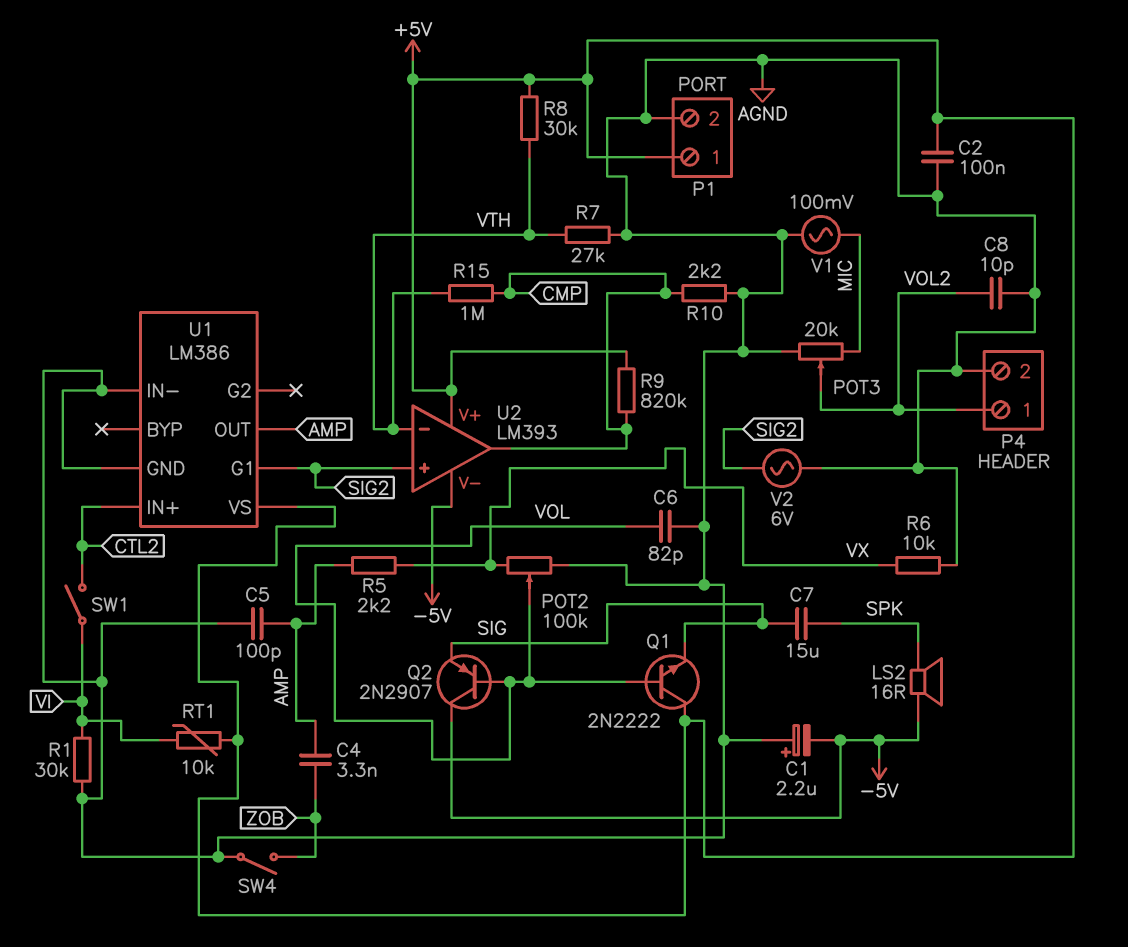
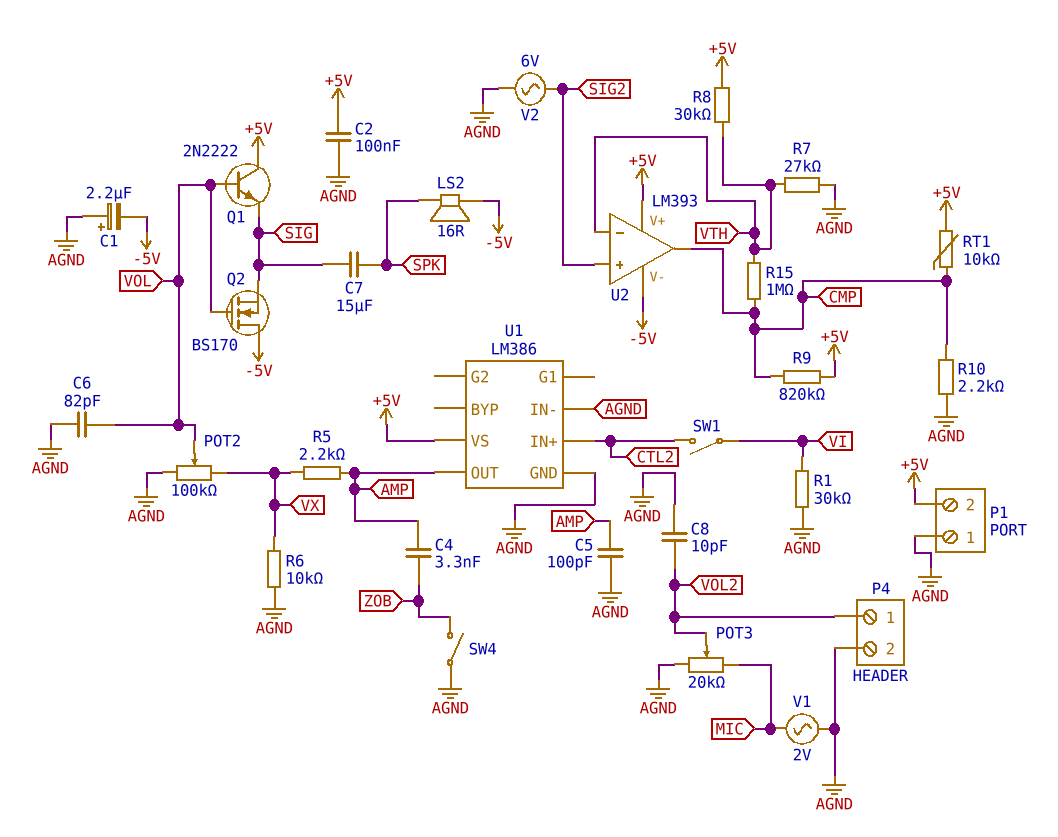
P1 pin 1: +5V -> AGND
P1 pin 2: AGND -> +5V
Q2: PNP 2N2907 (B VOL, C -5V, E SIG) -> NMOS BS170 (G VOL, D -5V, S SIG)
RT1: 10k (+5V, VI) -> 10k (+5V, CMP)
U1 pin G1: SIG2 -> none
V1: AC 100mV (AGND, MIC) -> AC 2V (AGND, MIC)

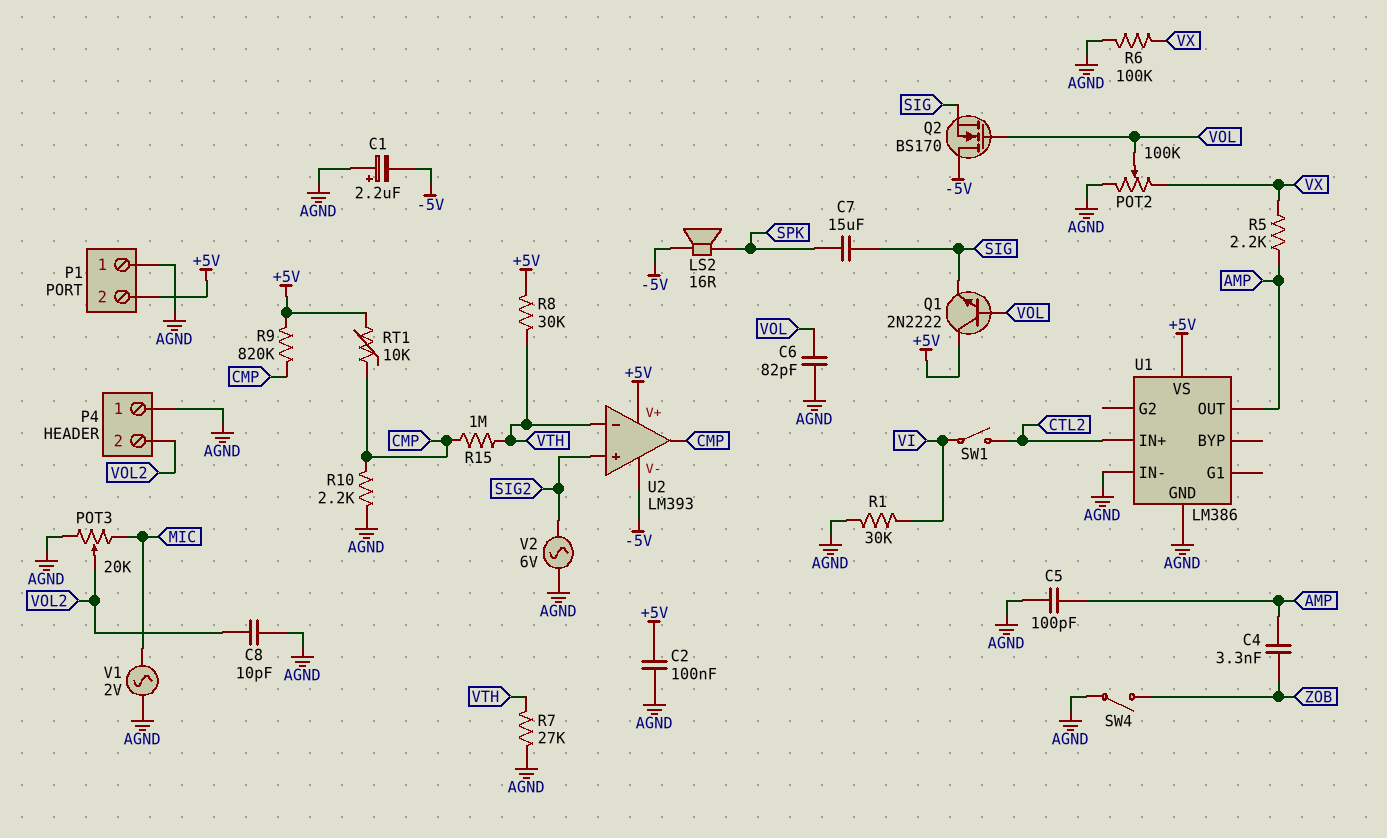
P4 pin 1: VOL2 -> AGND
P4 pin 2: AGND -> VOL2
R6: 10k (AGND, VX) -> 100k (AGND, VX)

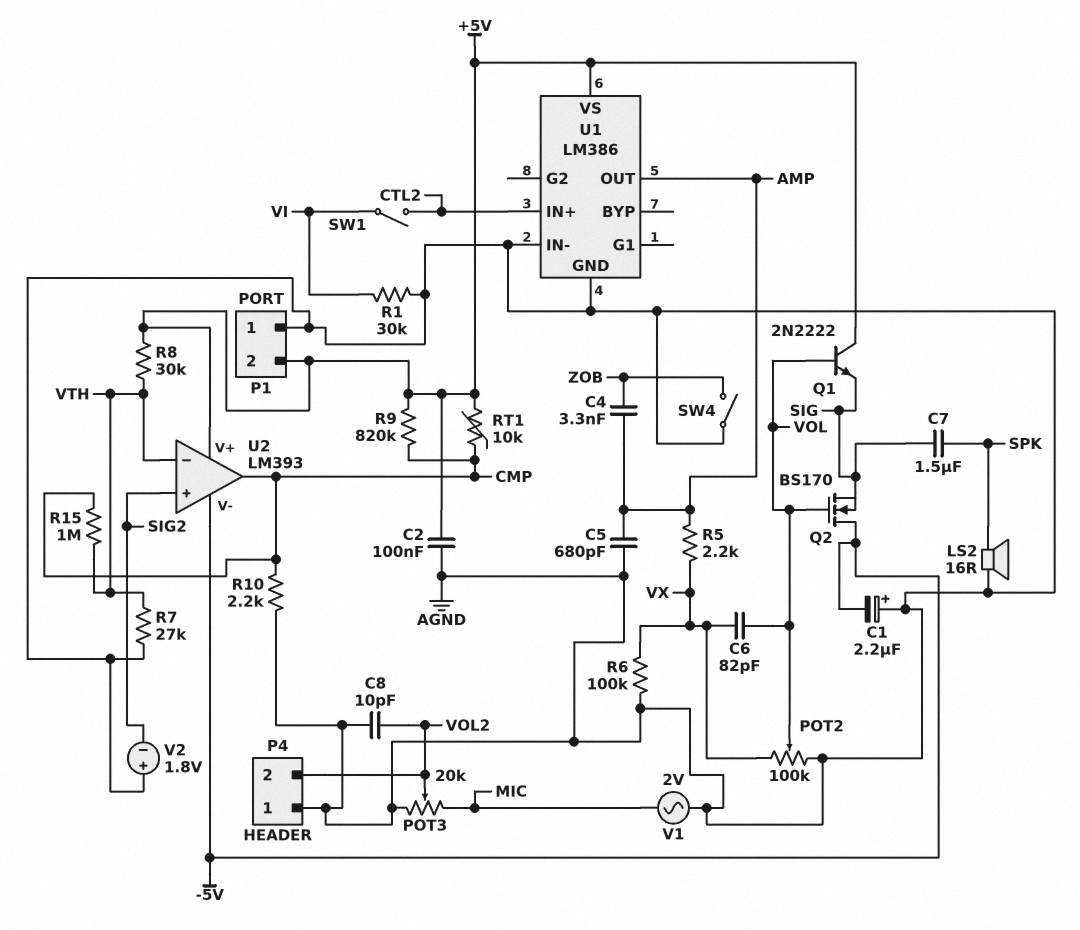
C5: 100pF (AGND, AMP) -> 680pF (AGND, AMP)
C6: 82pF (AGND, VOL) -> 82pF (VOL, VX)
C7: 15uF (SIG, SPK) -> 1.5uF (SIG, SPK)
LS2: speaker 16R (-5V, SPK) -> speaker 16R (AGND, SPK)
V2: AC 6V (AGND, SIG2) -> 1.8V (plus AGND, minus SIG2)

